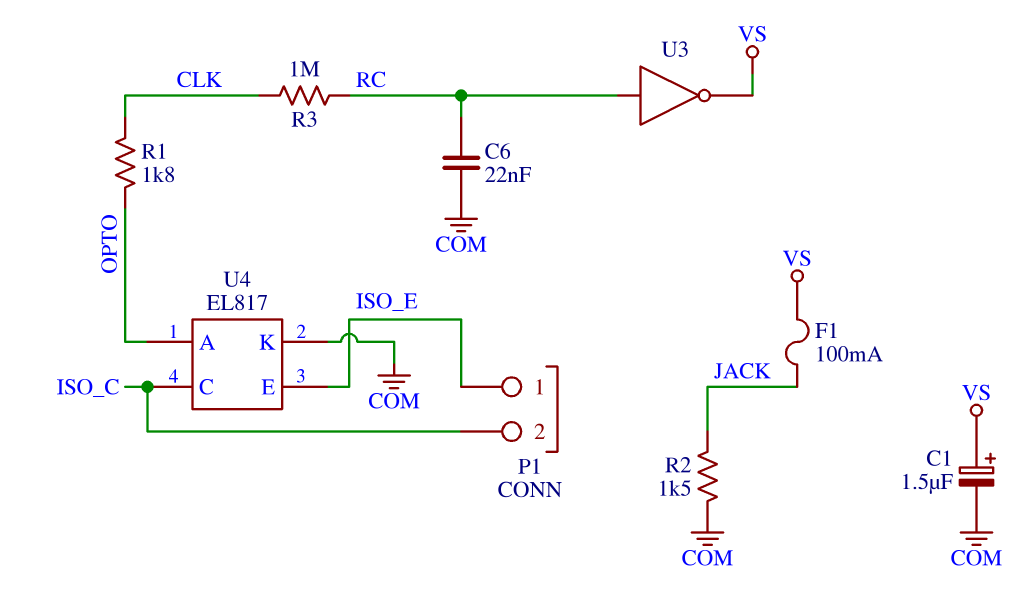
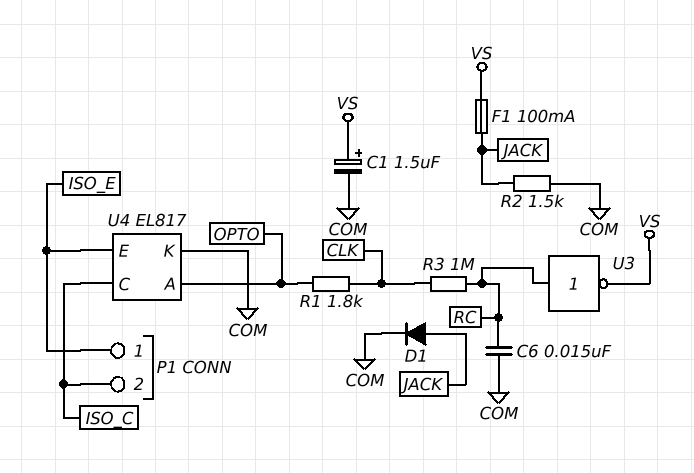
C6: 22nF (COM, RC) -> 15nF (COM, RC)
D1: none -> diode (A JACK, K COM)

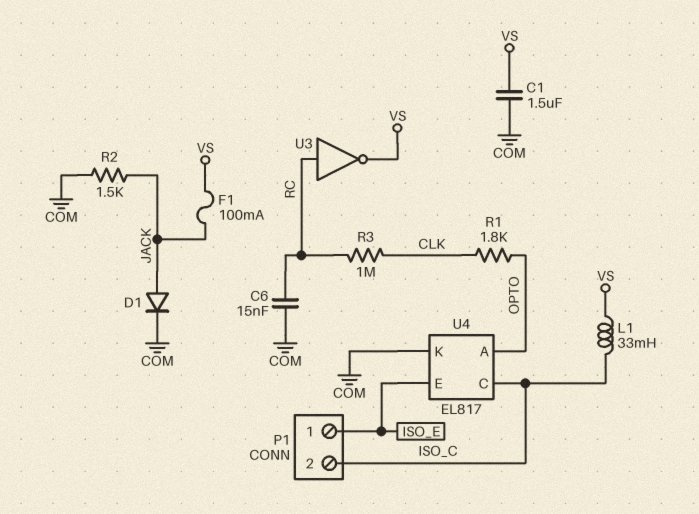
C1: 1.5uF (plus VS, minus COM) -> 1.5uF (COM, VS)
L1: none -> 33mH (ISO_C, VS)

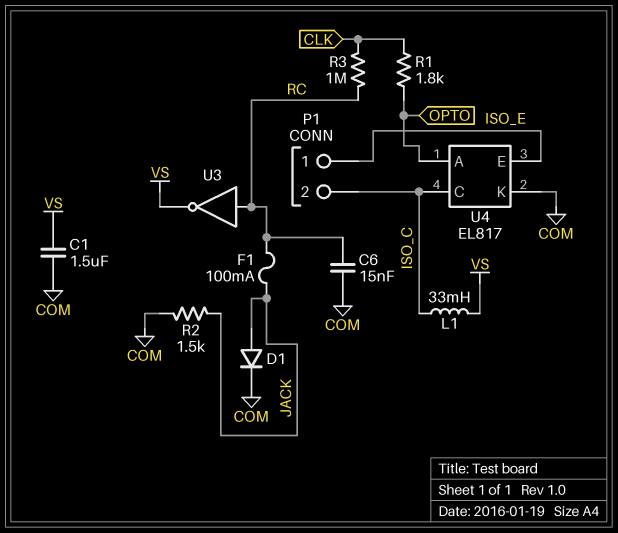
F1: 100mA (JACK, VS) -> 100mA (JACK, RC)

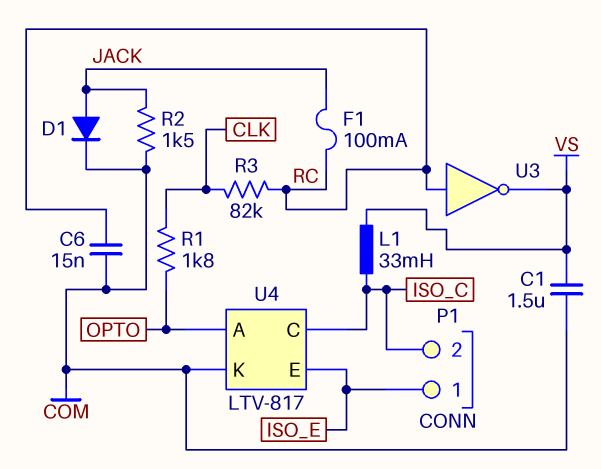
R3: 1M (CLK, RC) -> 82k (CLK, RC)
U4: EL817 -> LTV-817

